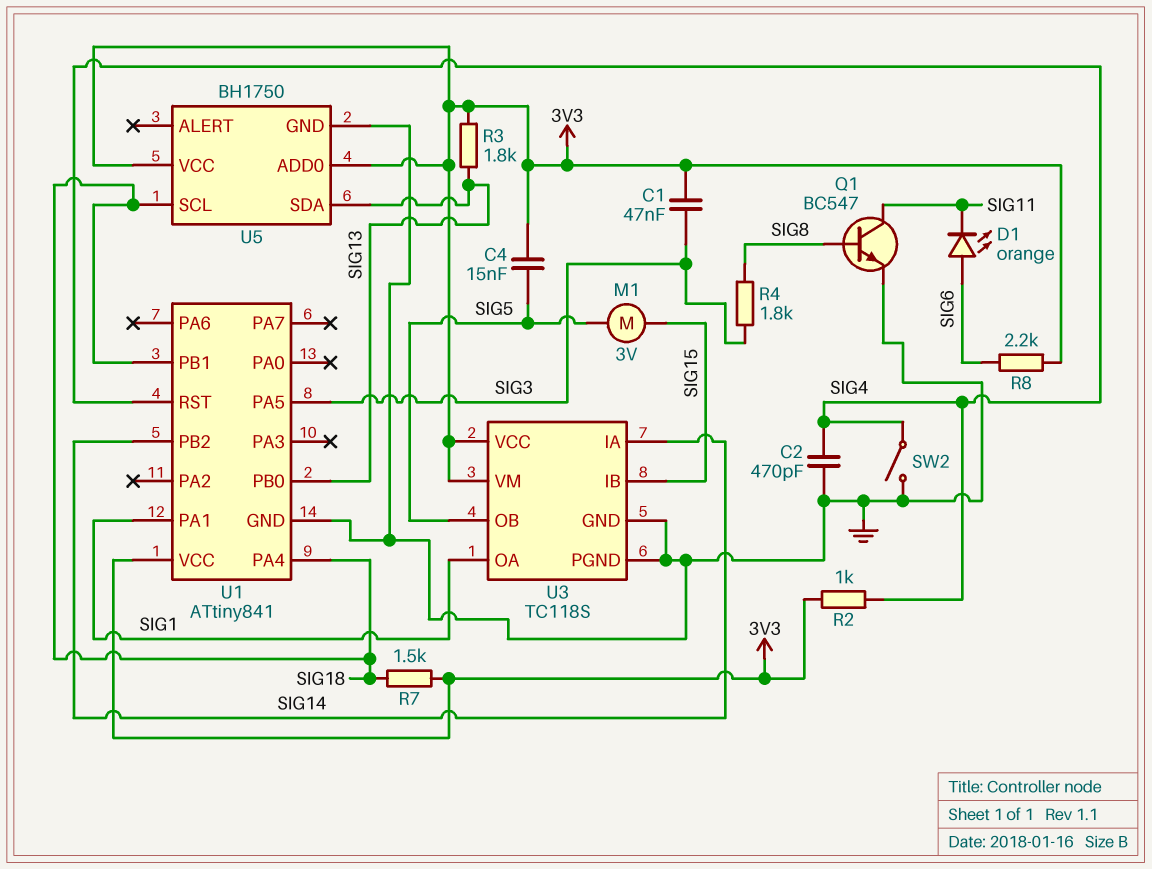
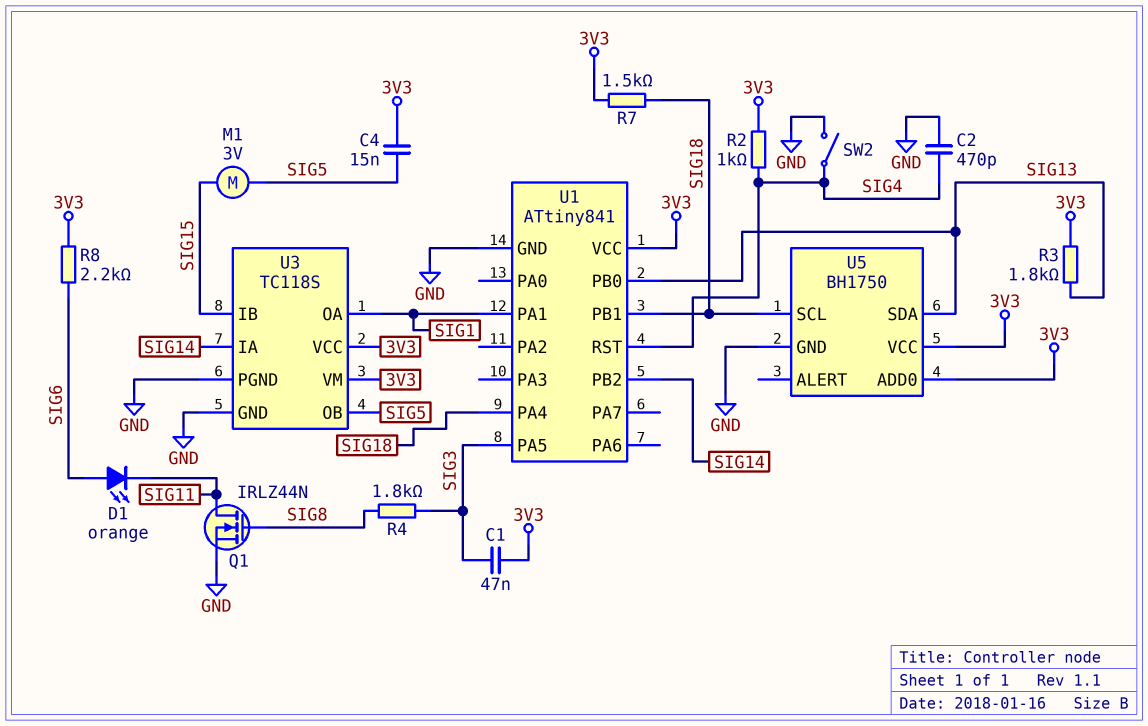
Q1: NPN BC547 (B SIG8, C SIG11, E GND) -> NMOS IRLZ44N (G SIG8, D SIG11, S GND)

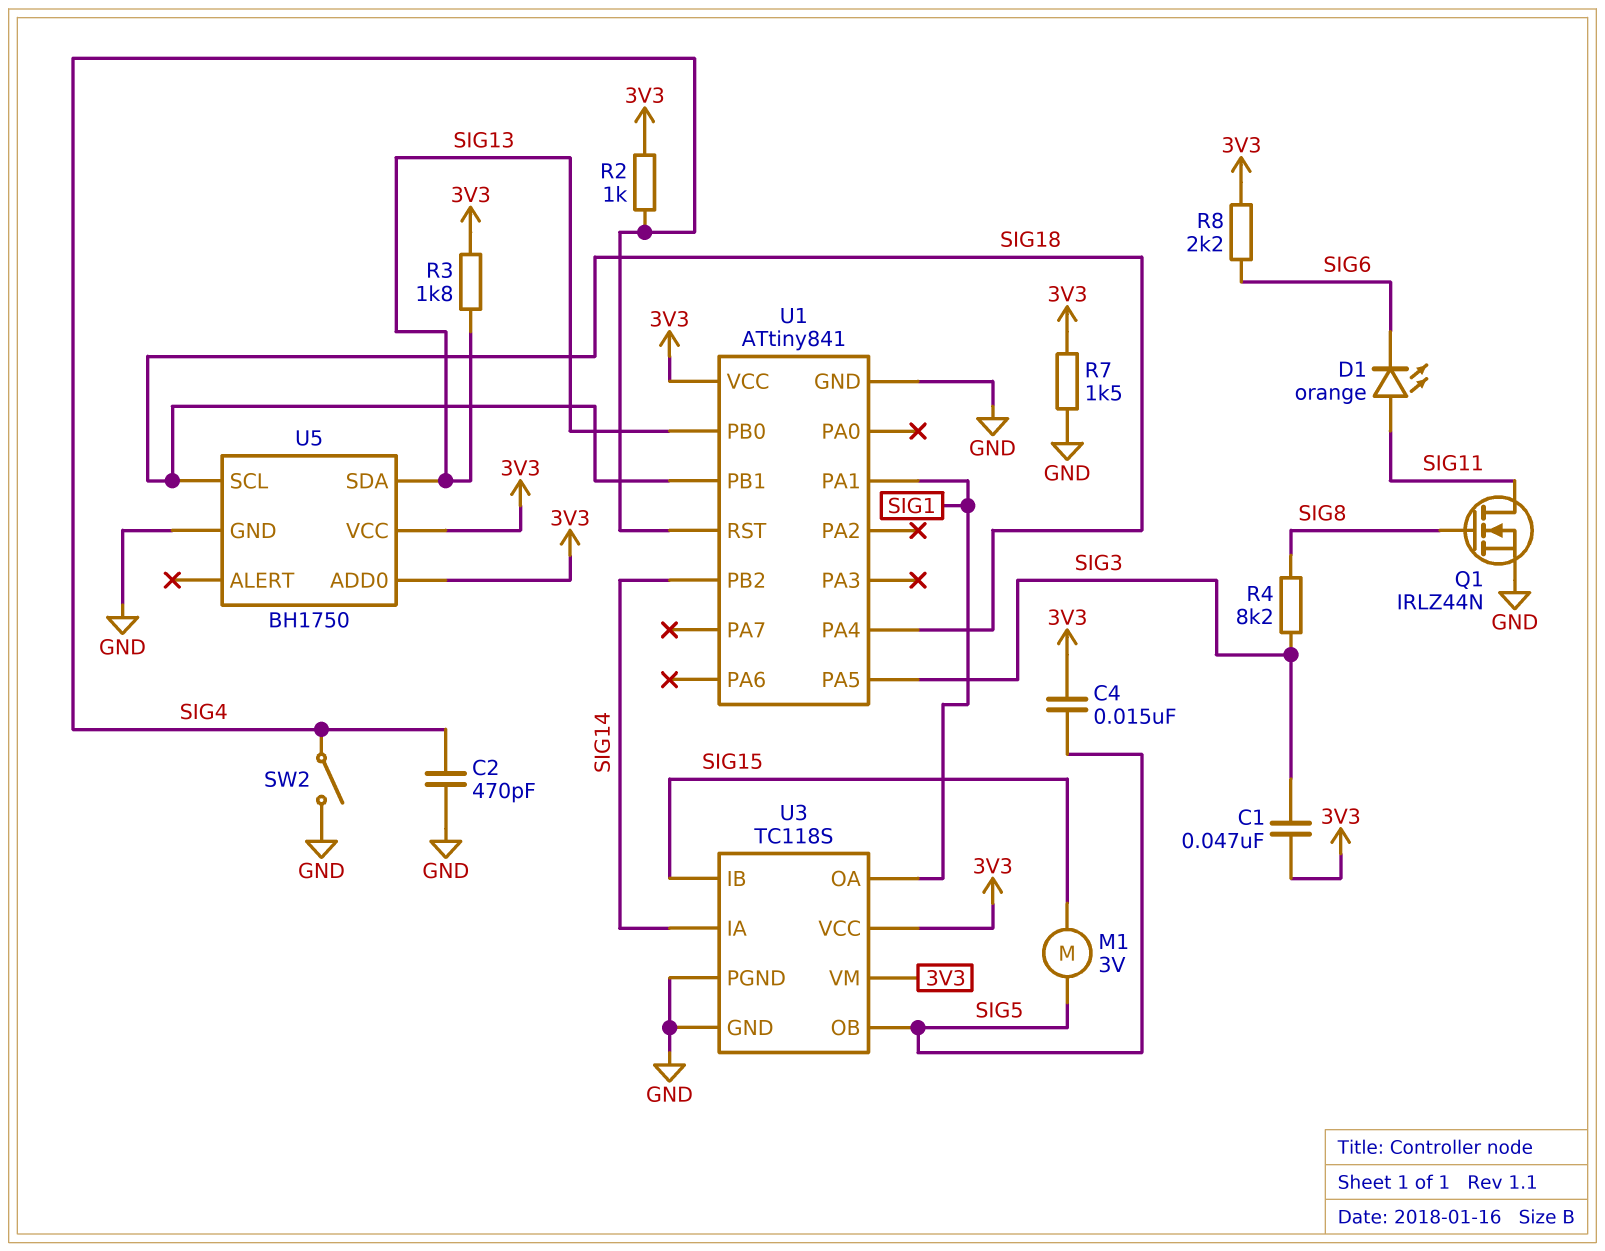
D1: LED orange (A SIG6, K SIG11) -> LED orange (A SIG11, K SIG6)
R4: 1.8k (SIG3, SIG8) -> 8.2k (SIG3, SIG8)
R7: 1.5k (3V3, SIG18) -> 1.5k (3V3, GND)

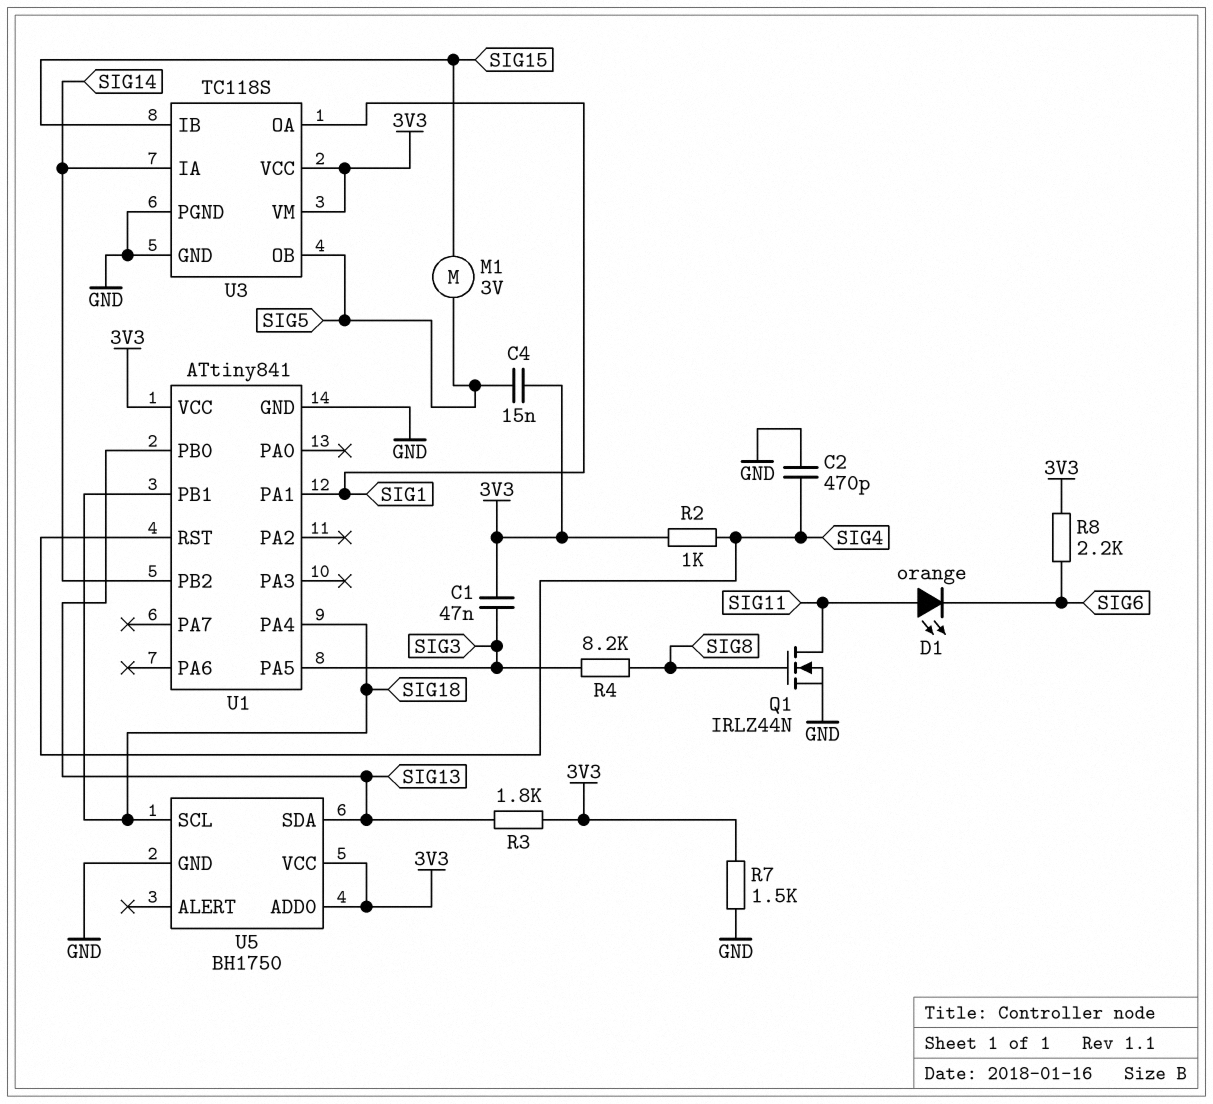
SW2: switch (GND, SIG4) -> none

